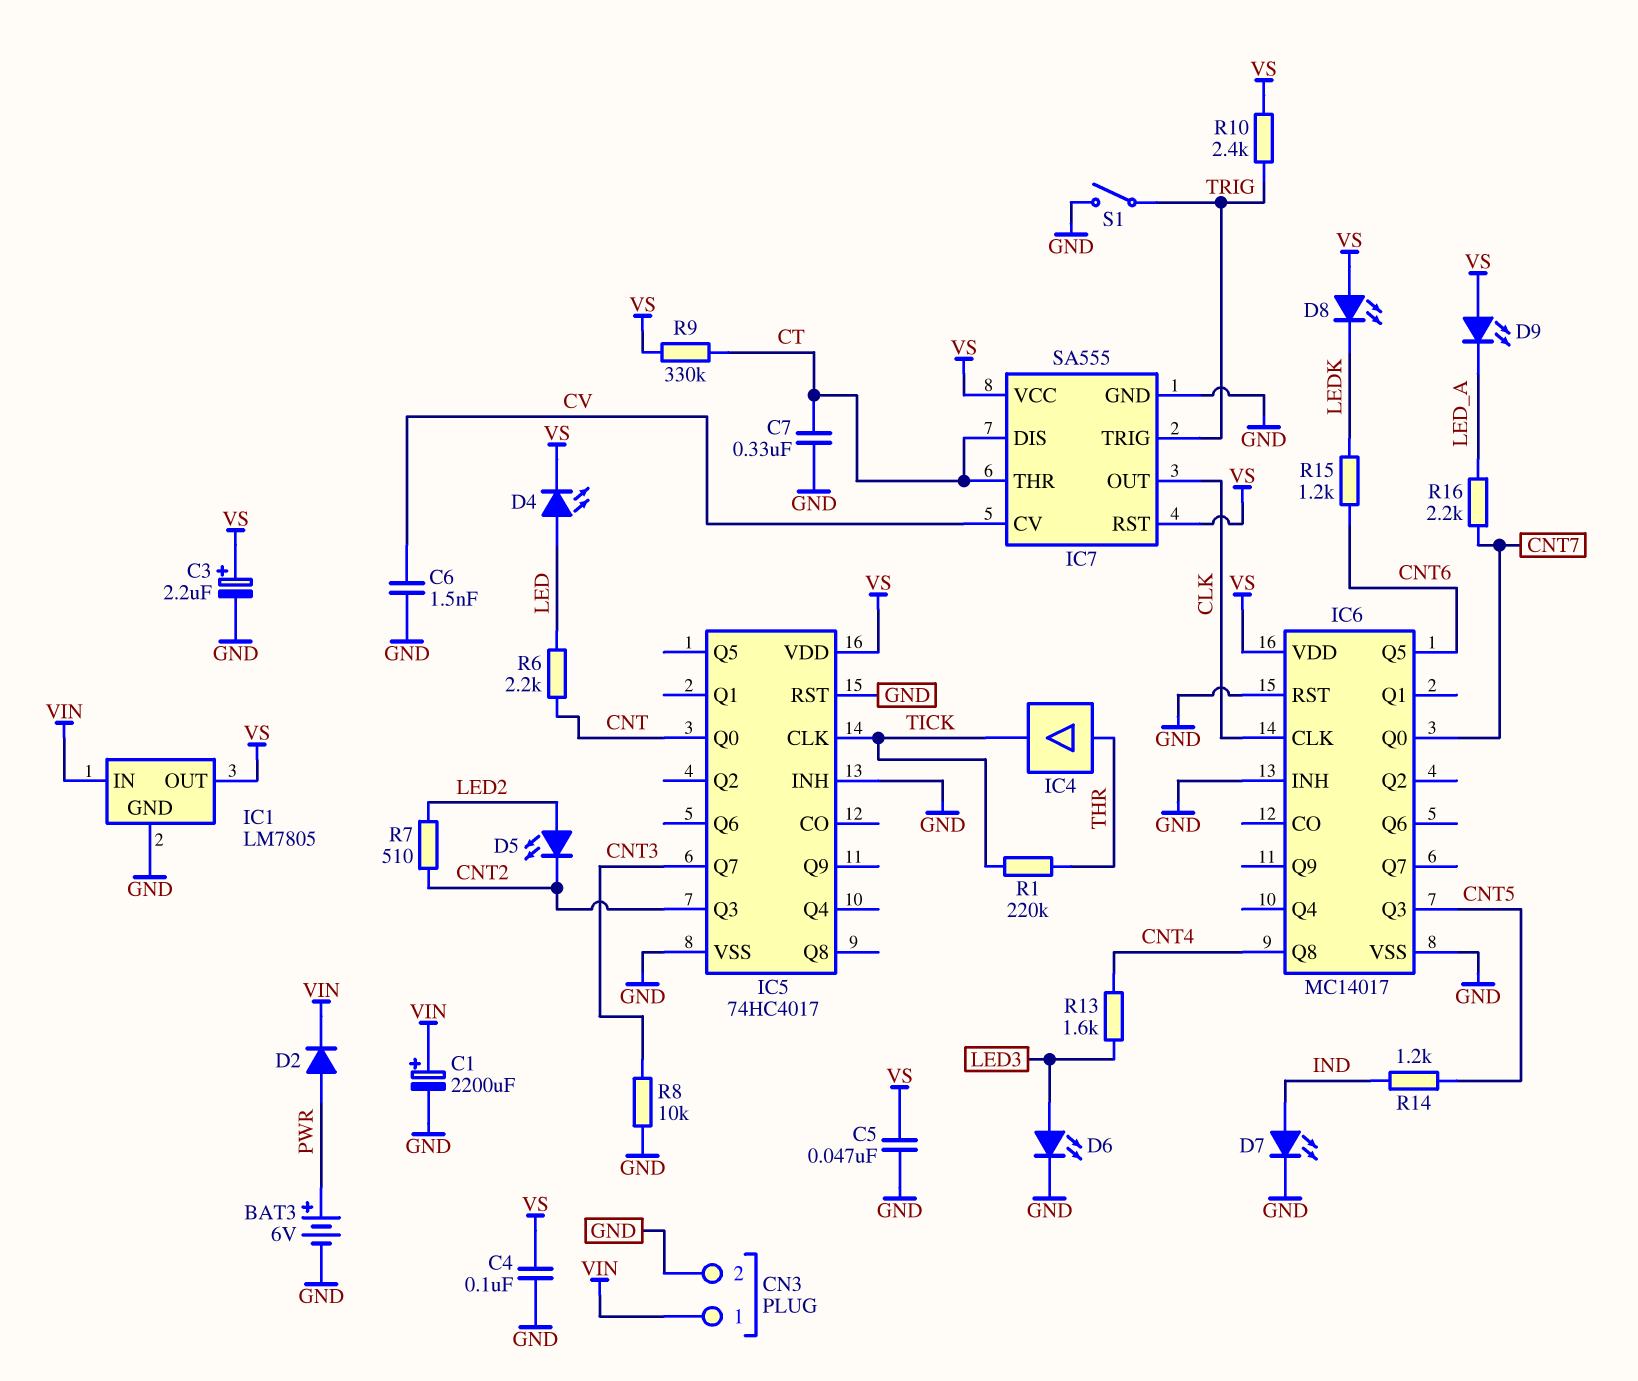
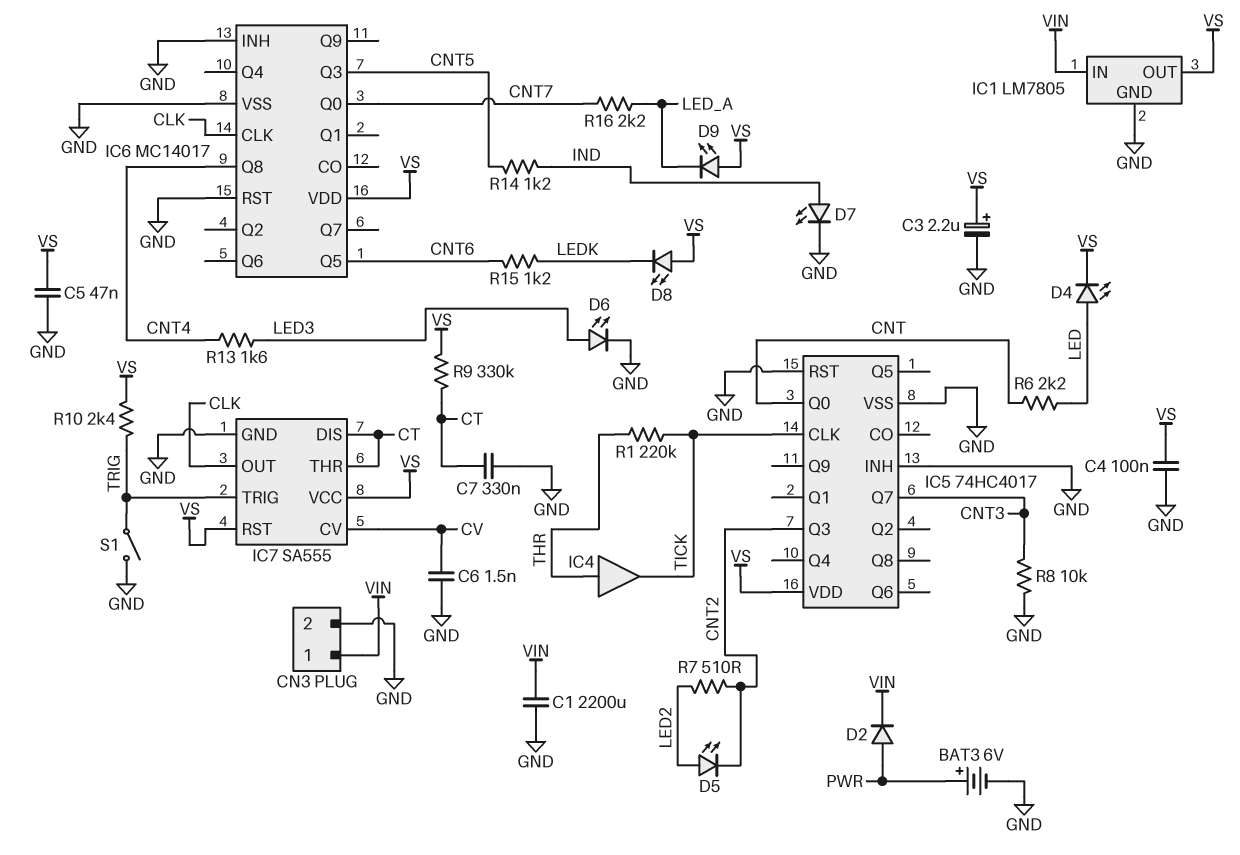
C1: 2200uF (plus VIN, minus GND) -> 2200uF (GND, VIN)

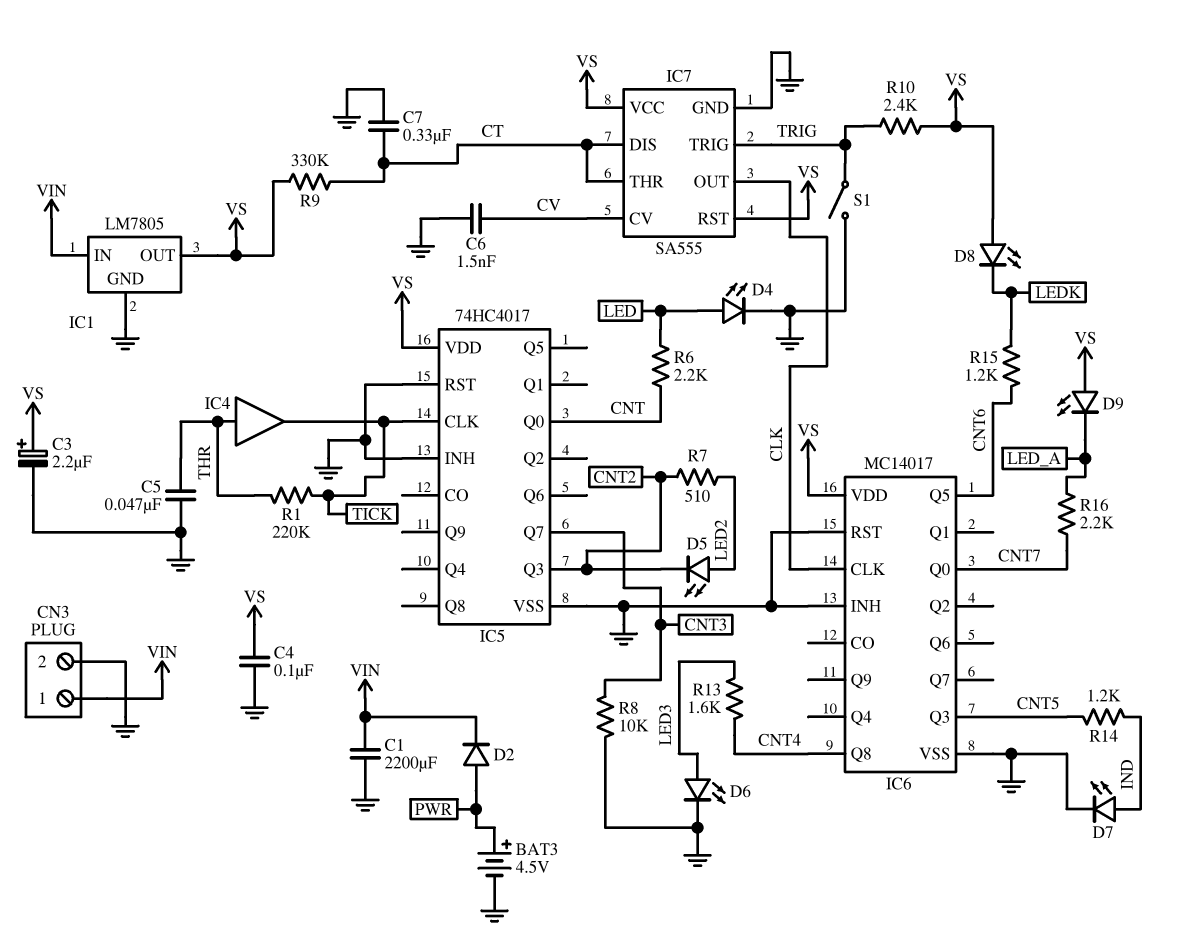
BAT3: 6V (plus PWR, minus GND) -> 4.5V (plus PWR, minus GND)
C5: 47nF (GND, VS) -> 47nF (GND, THR)
D4: LED (A LED, K VS) -> LED (A LED, K GND)

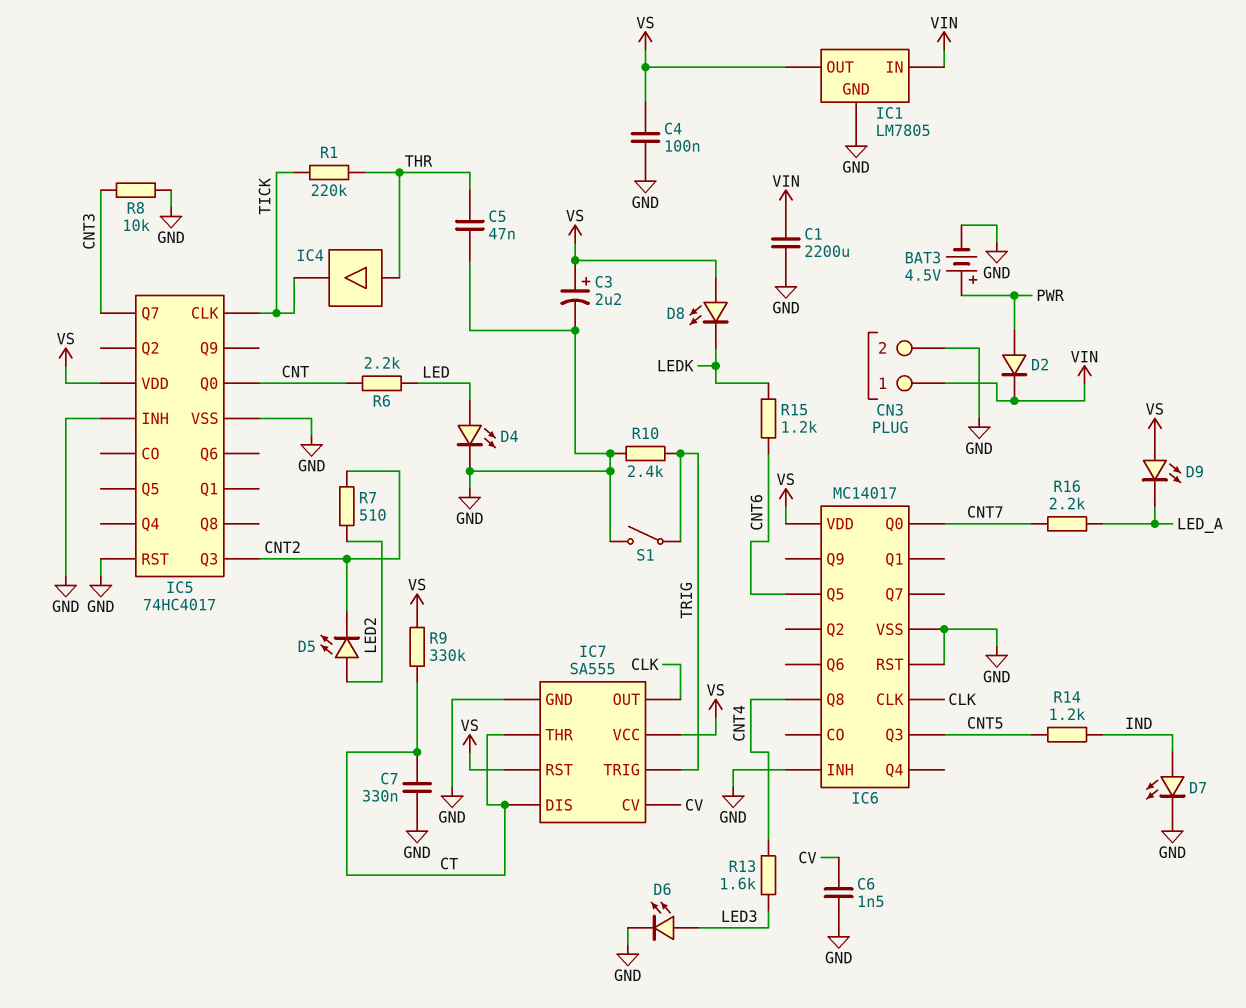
R10: 2.4k (TRIG, VS) -> 2.4k (GND, TRIG)

